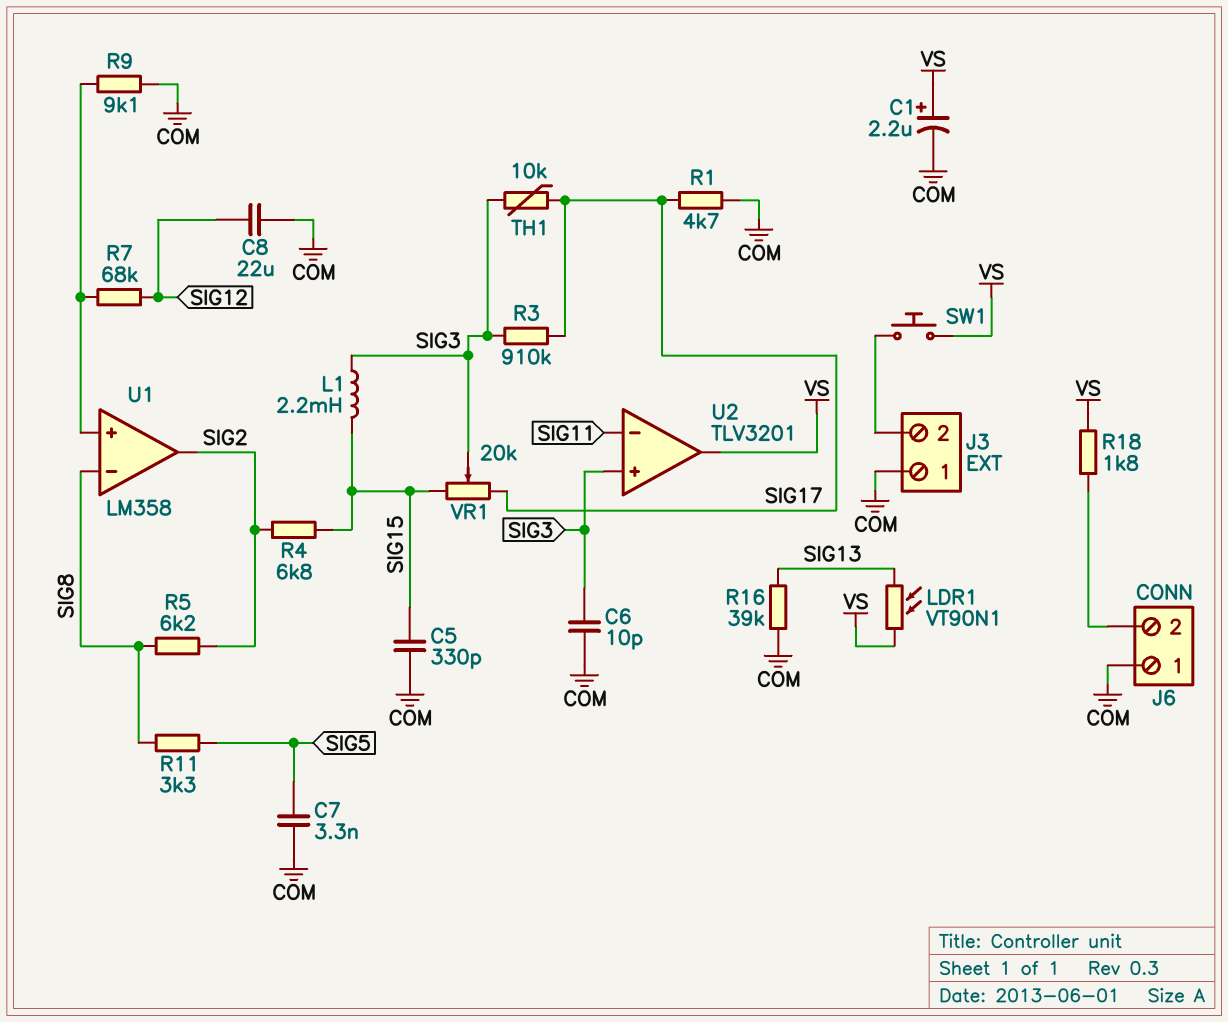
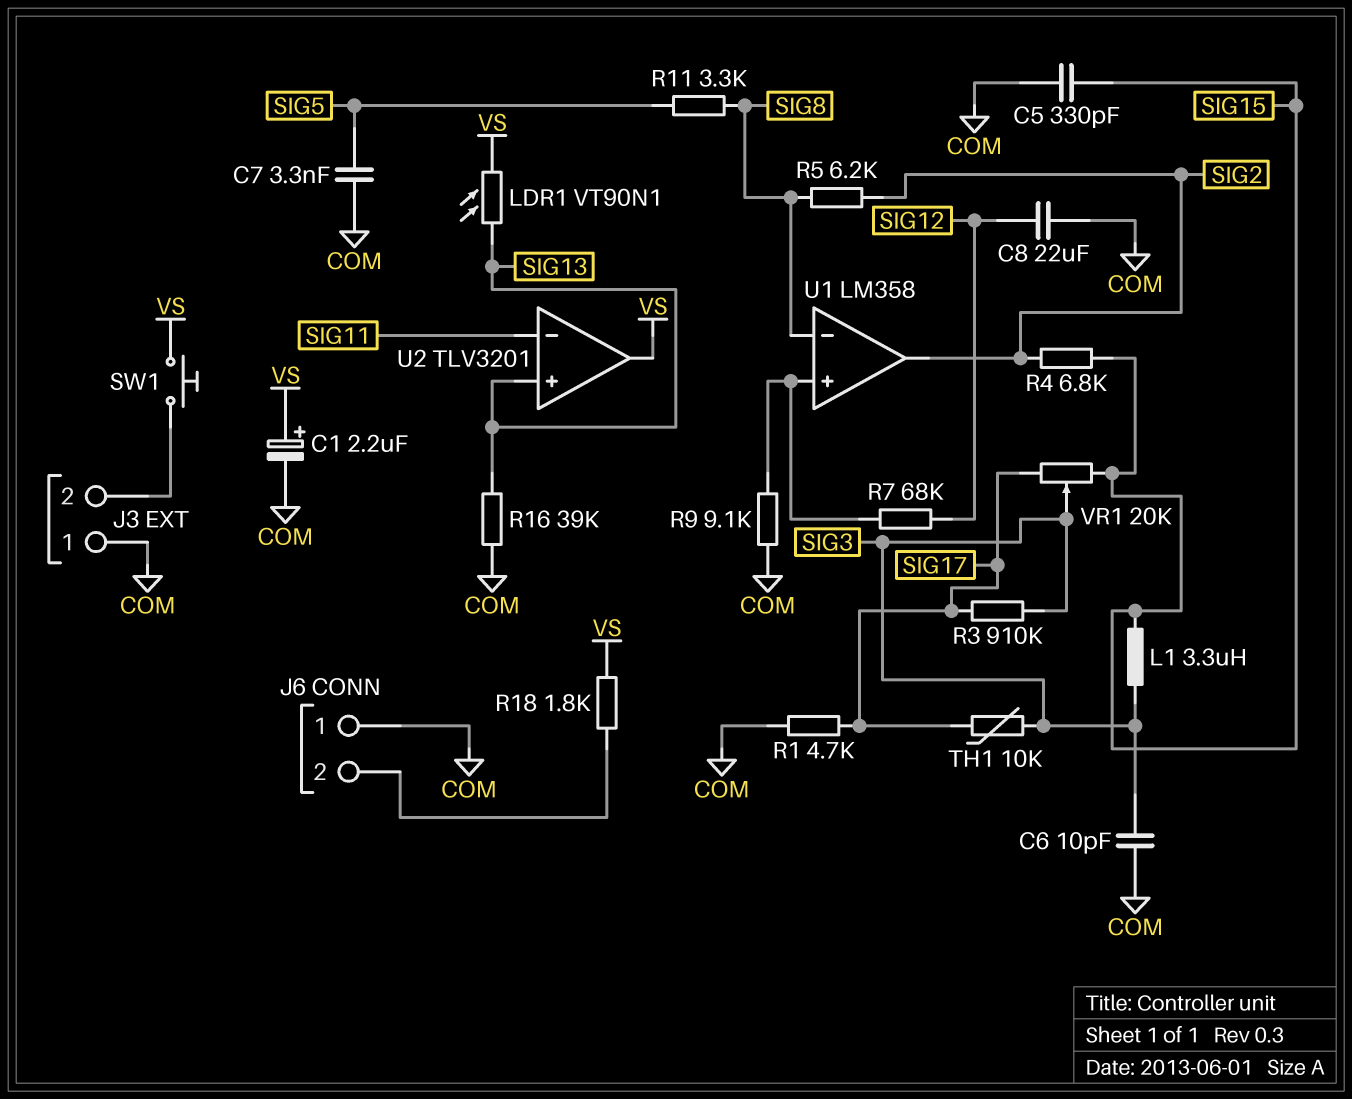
L1: 2.2mH (SIG3, SIG15) -> 3.3uH (SIG3, SIG15)
U2 pin in+: SIG3 -> SIG13

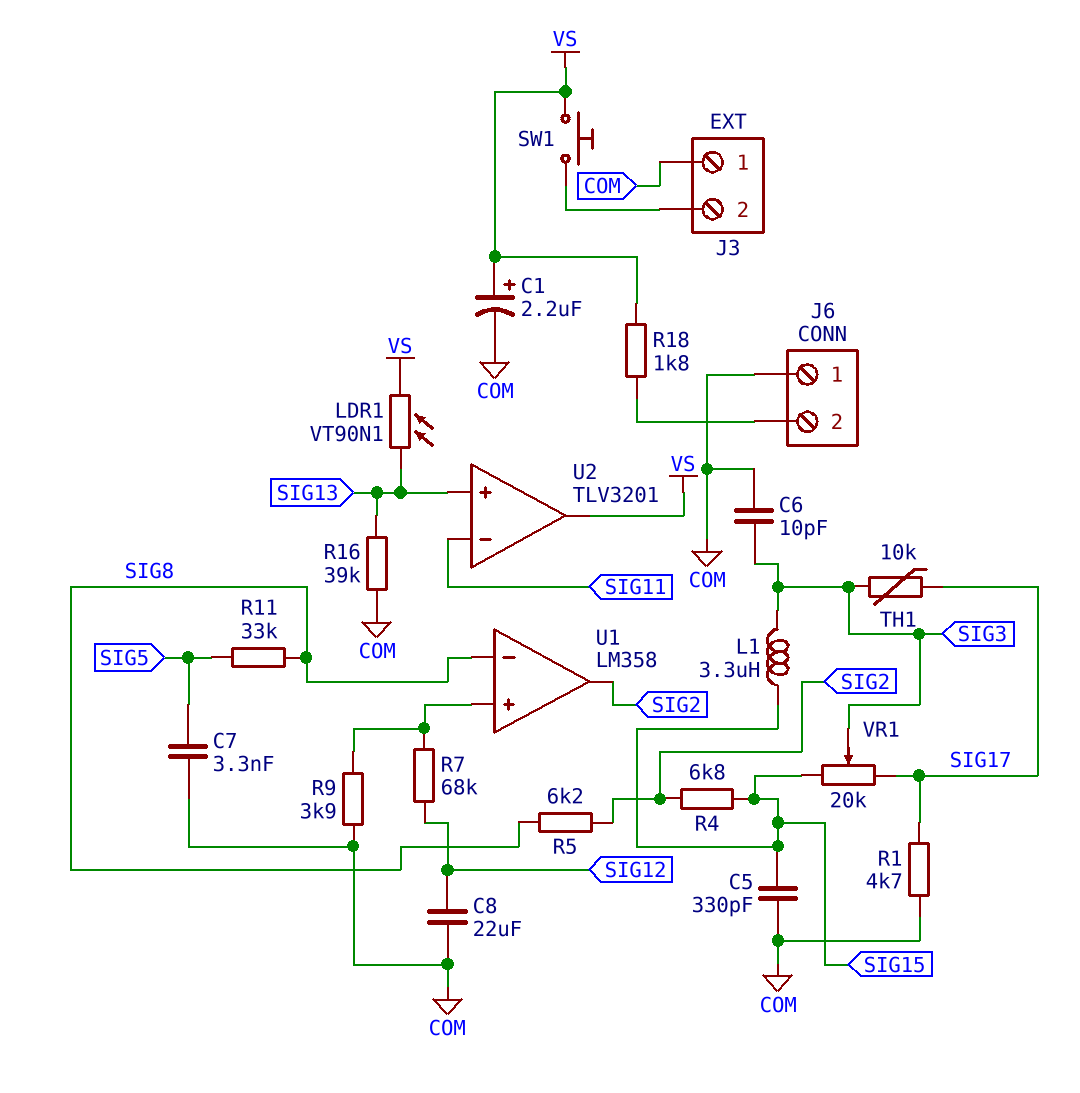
R3: 910k (SIG3, SIG17) -> none
R9: 9.1k (COM, U1/in+) -> 3.9k (COM, U1/in+)
R11: 3.3k (SIG5, SIG8) -> 33k (SIG5, SIG8)

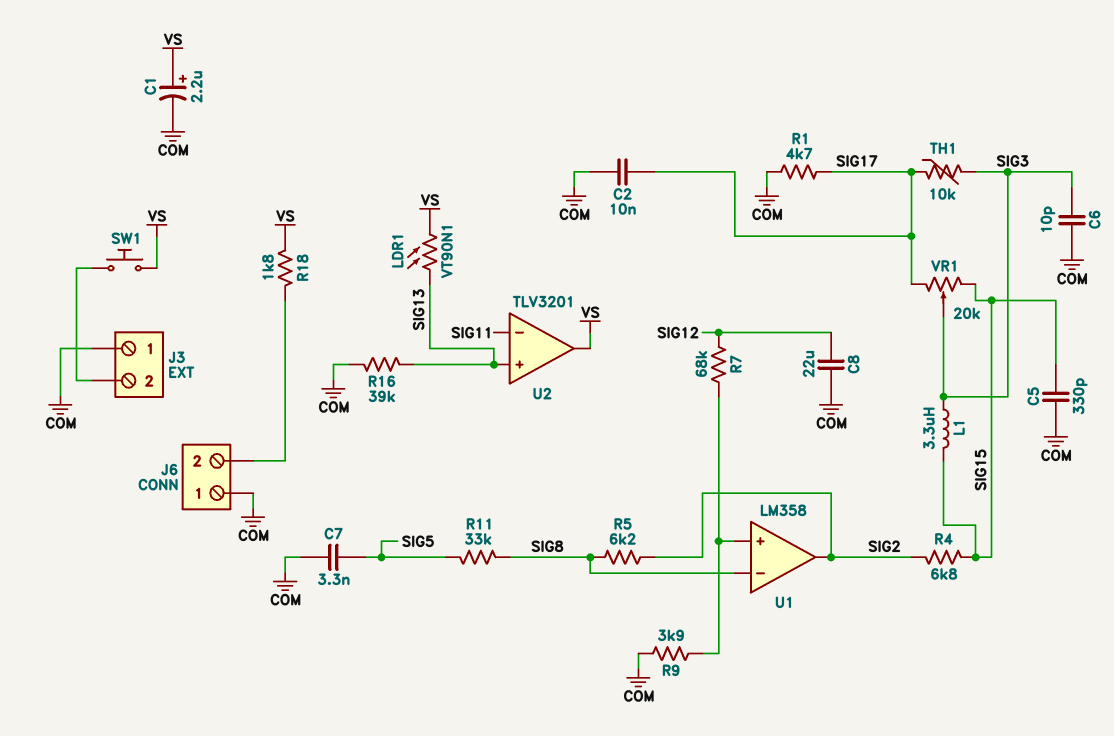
C2: none -> 10nF (COM, SIG17)

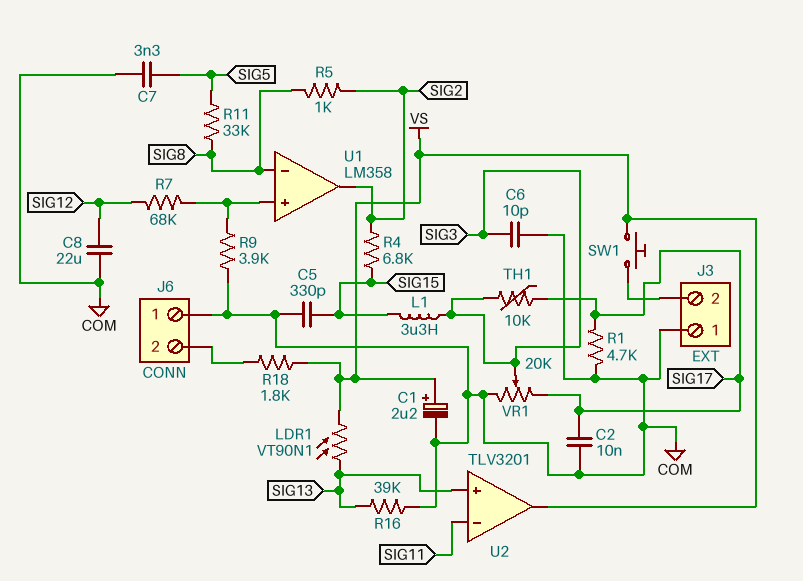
R5: 6.2k (SIG2, SIG8) -> 1k (SIG2, SIG8)
VR1: 20k (SIG15, SIG17, wiper SIG3) -> 20k (COM, SIG17, wiper SIG3)

